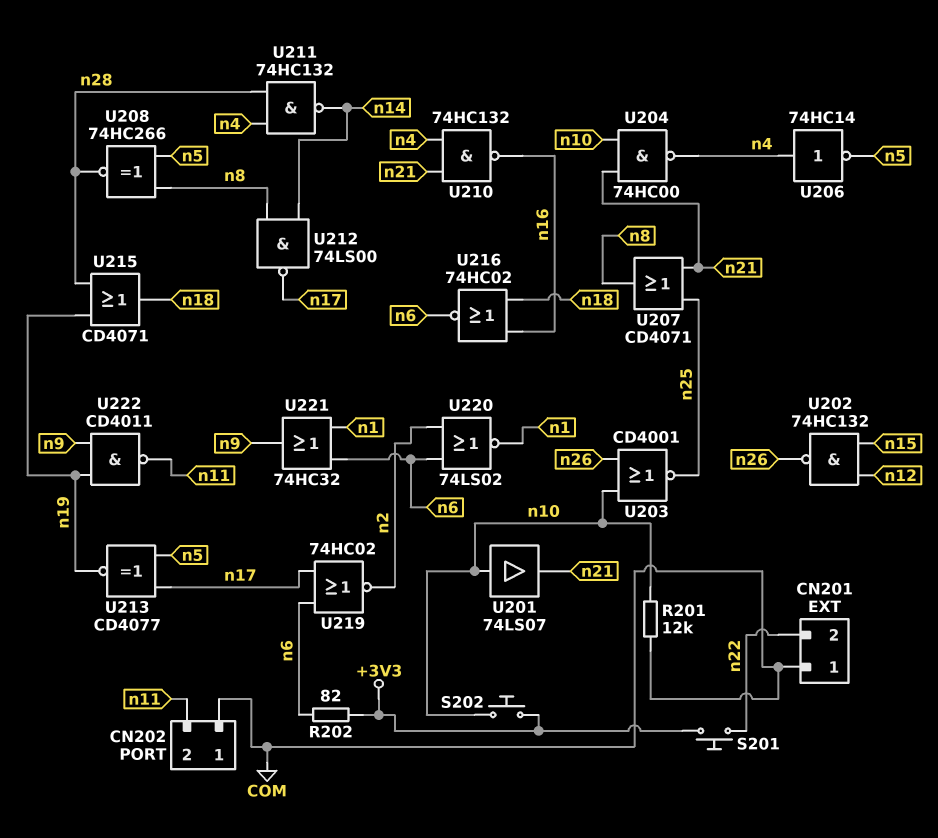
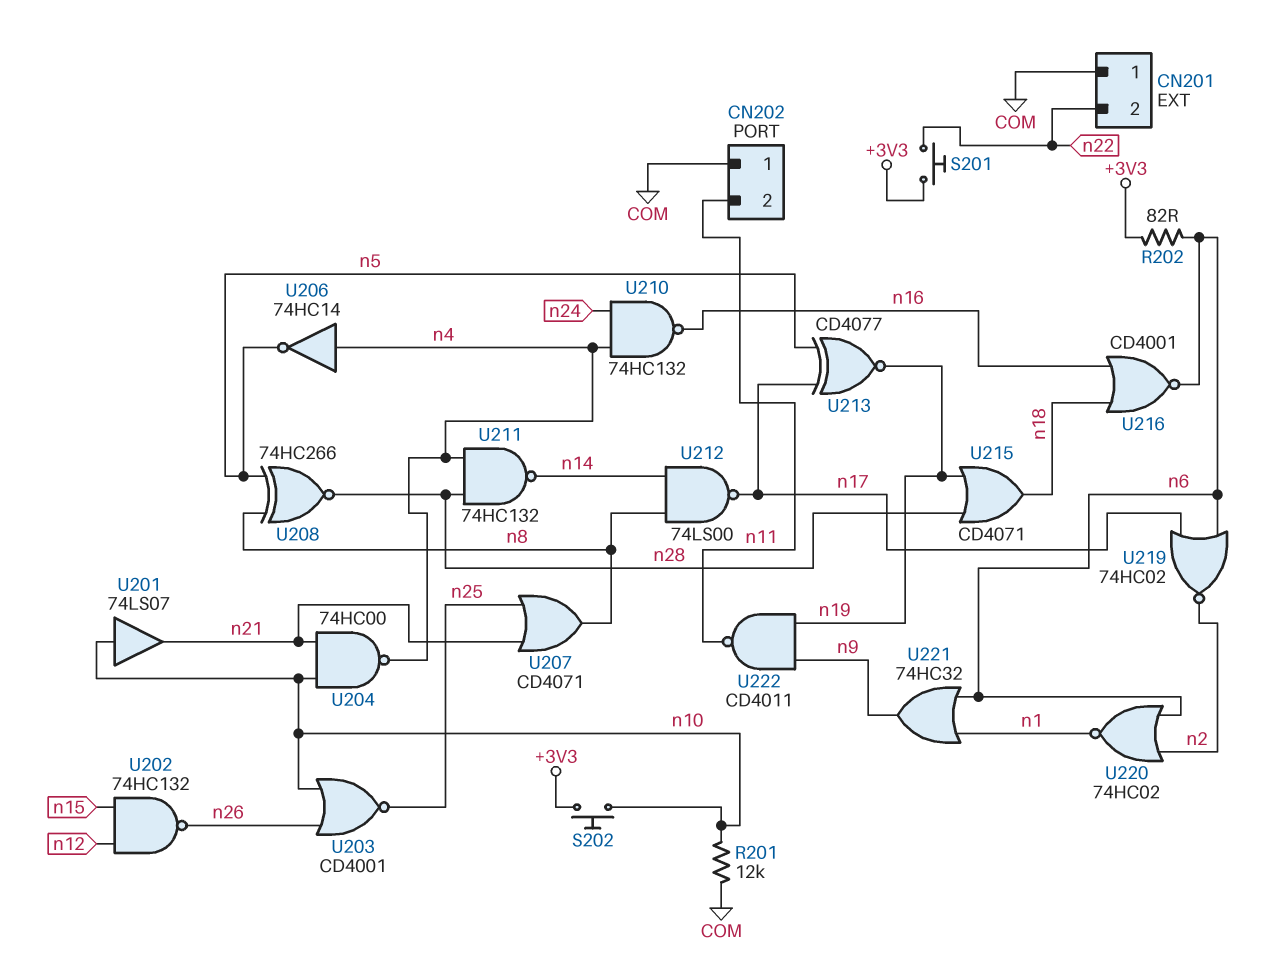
U210: NAND 74HC132 (in n4, in n21, out n16) -> NAND 74HC132 (in n4, in n24, out n16)
U216: NOR 74HC02 (in n16, in n18, out n6) -> NOR CD4001 (in n16, in n18, out n6)
U220: NOR 74LS02 (in n2, in n6, out n1) -> NOR 74HC02 (in n2, in n6, out n1)

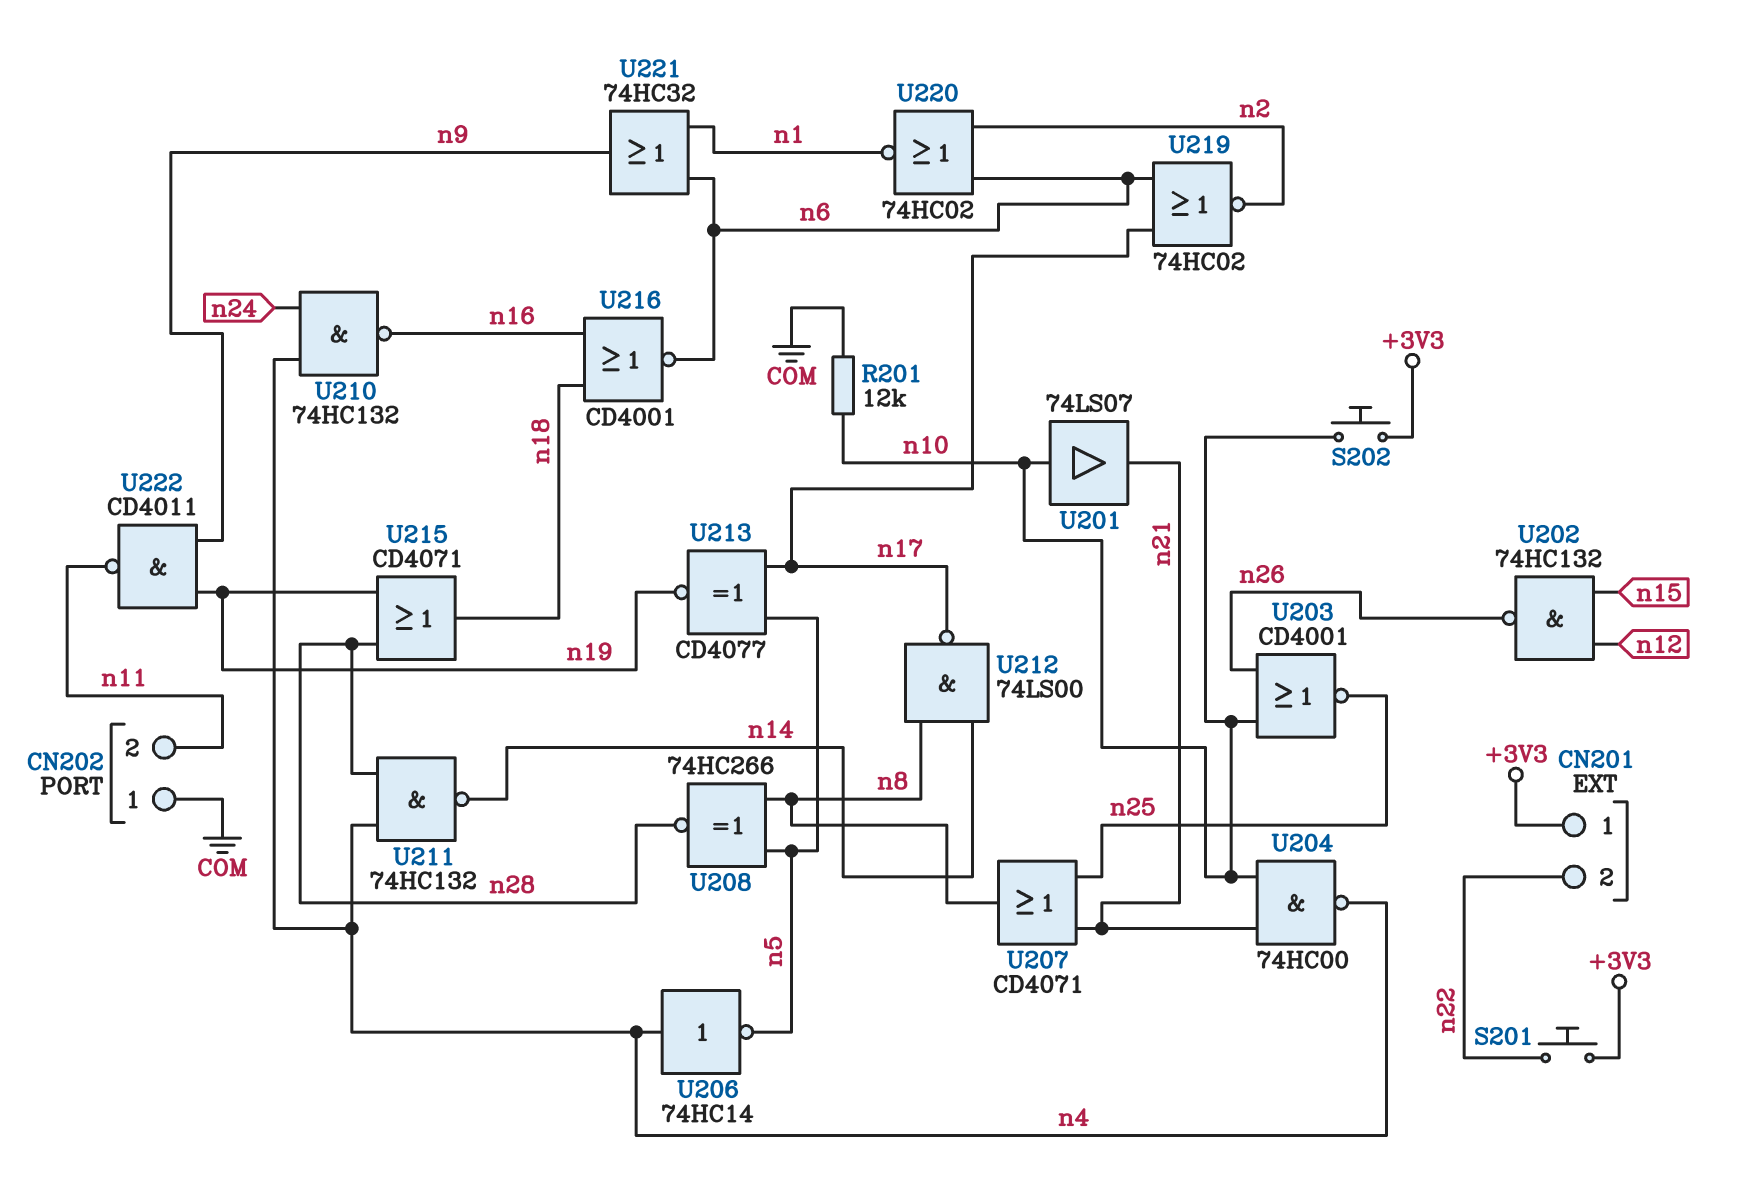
CN201 pin 1: COM -> +3V3
R202: 82 (+3V3, n6) -> none

